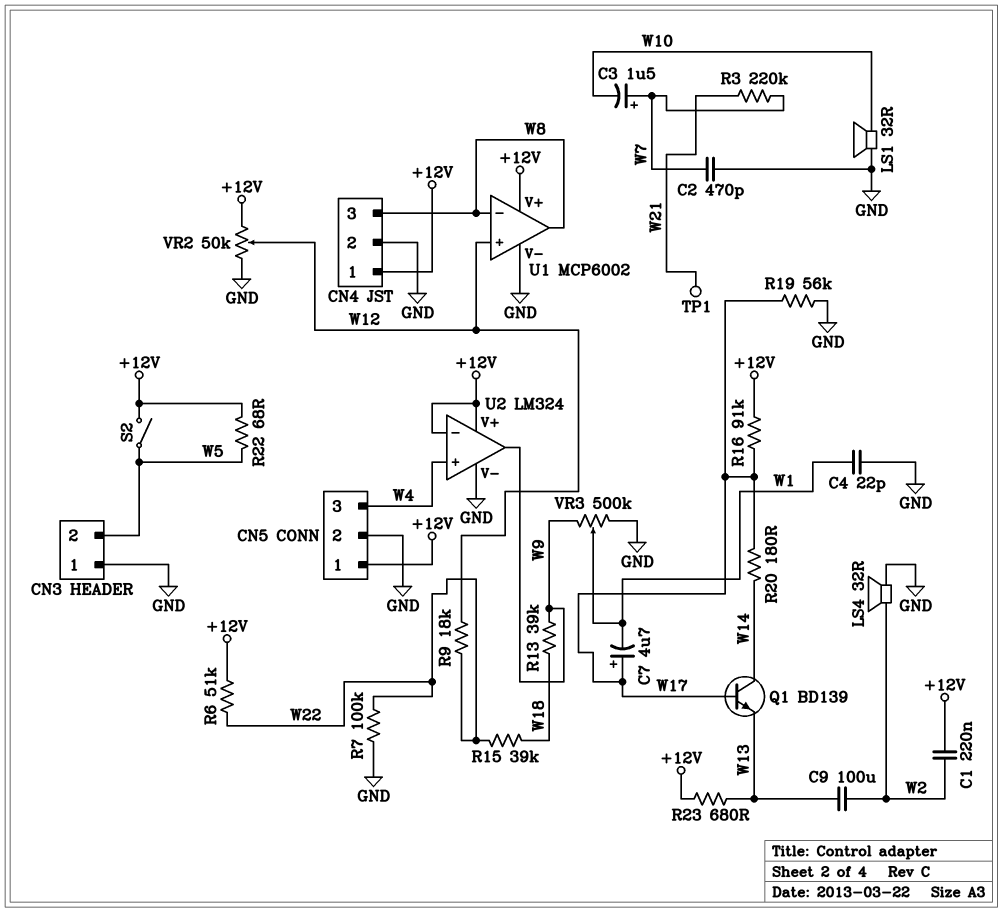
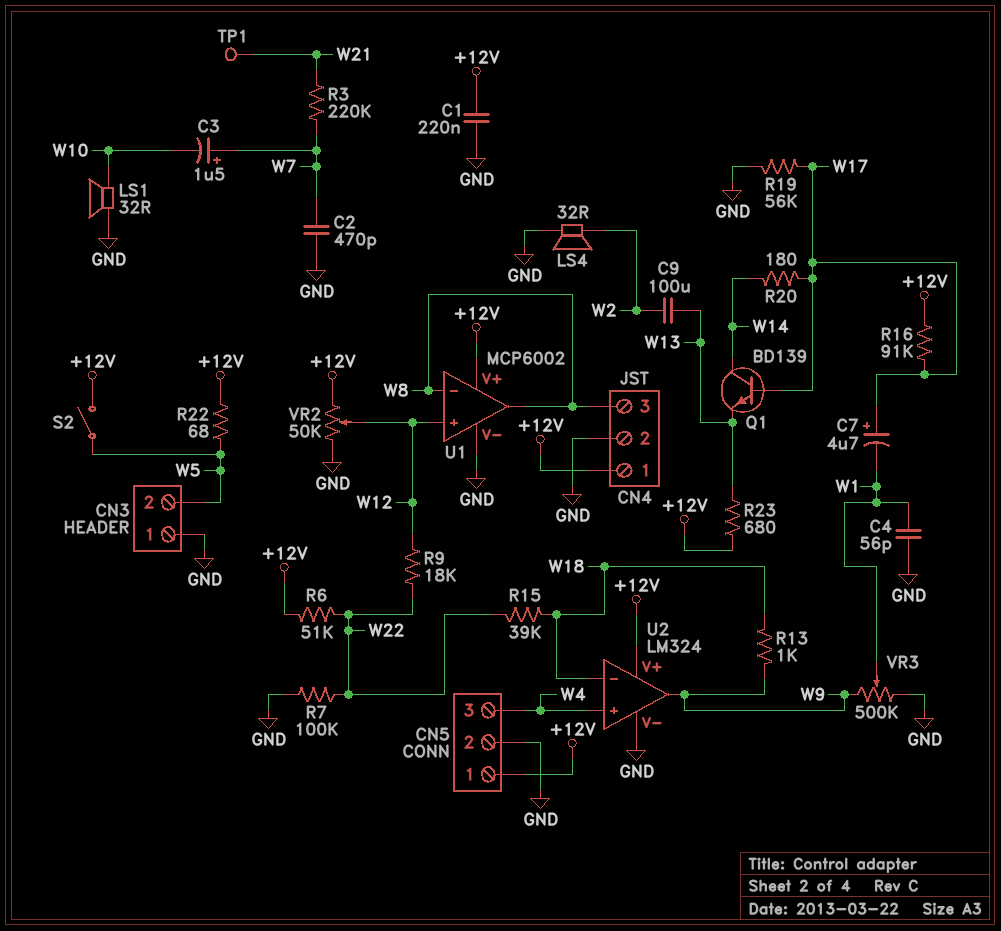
C1: 220nF (+12V, W2) -> 220nF (+12V, GND)
C4: 22pF (GND, W1) -> 56pF (GND, W1)
R13: 39k (W9, W18) -> 1k (W9, W18)
U2 pin in-: +12V -> W18

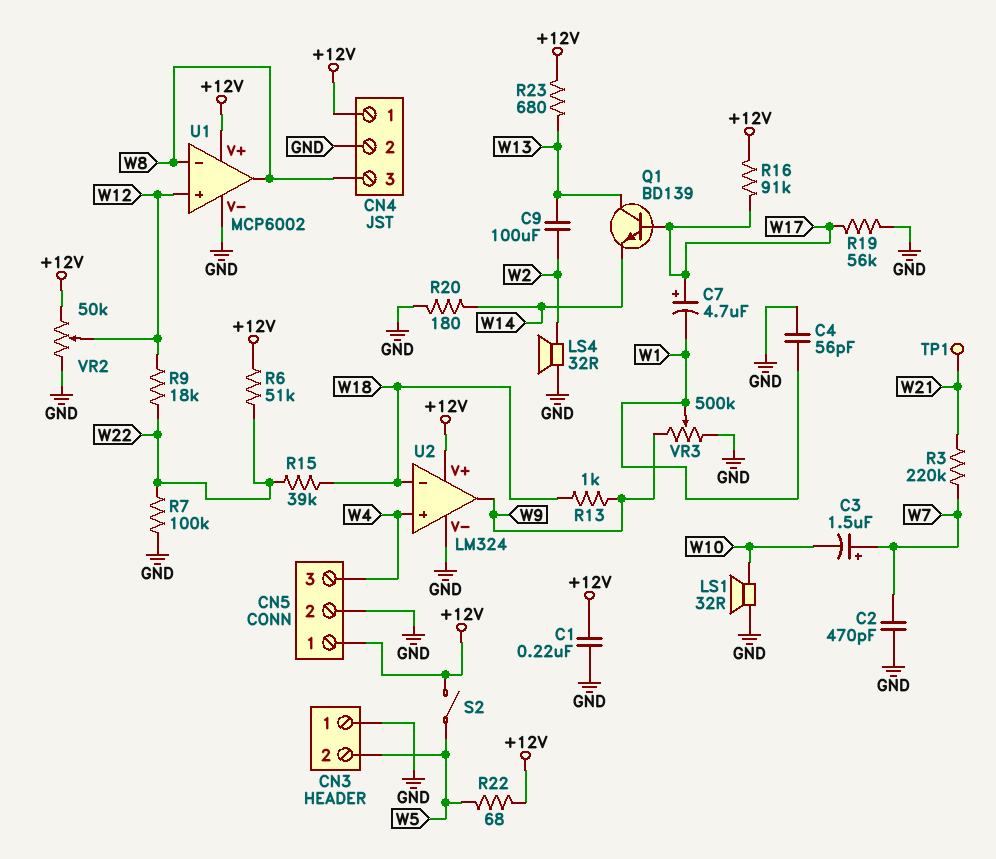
Q1: NPN BD139 (B W17, C W14, E W13) -> NPN BD139 (B W17, C W13, E W14)
R20: 180 (W14, W17) -> 180 (GND, W14)

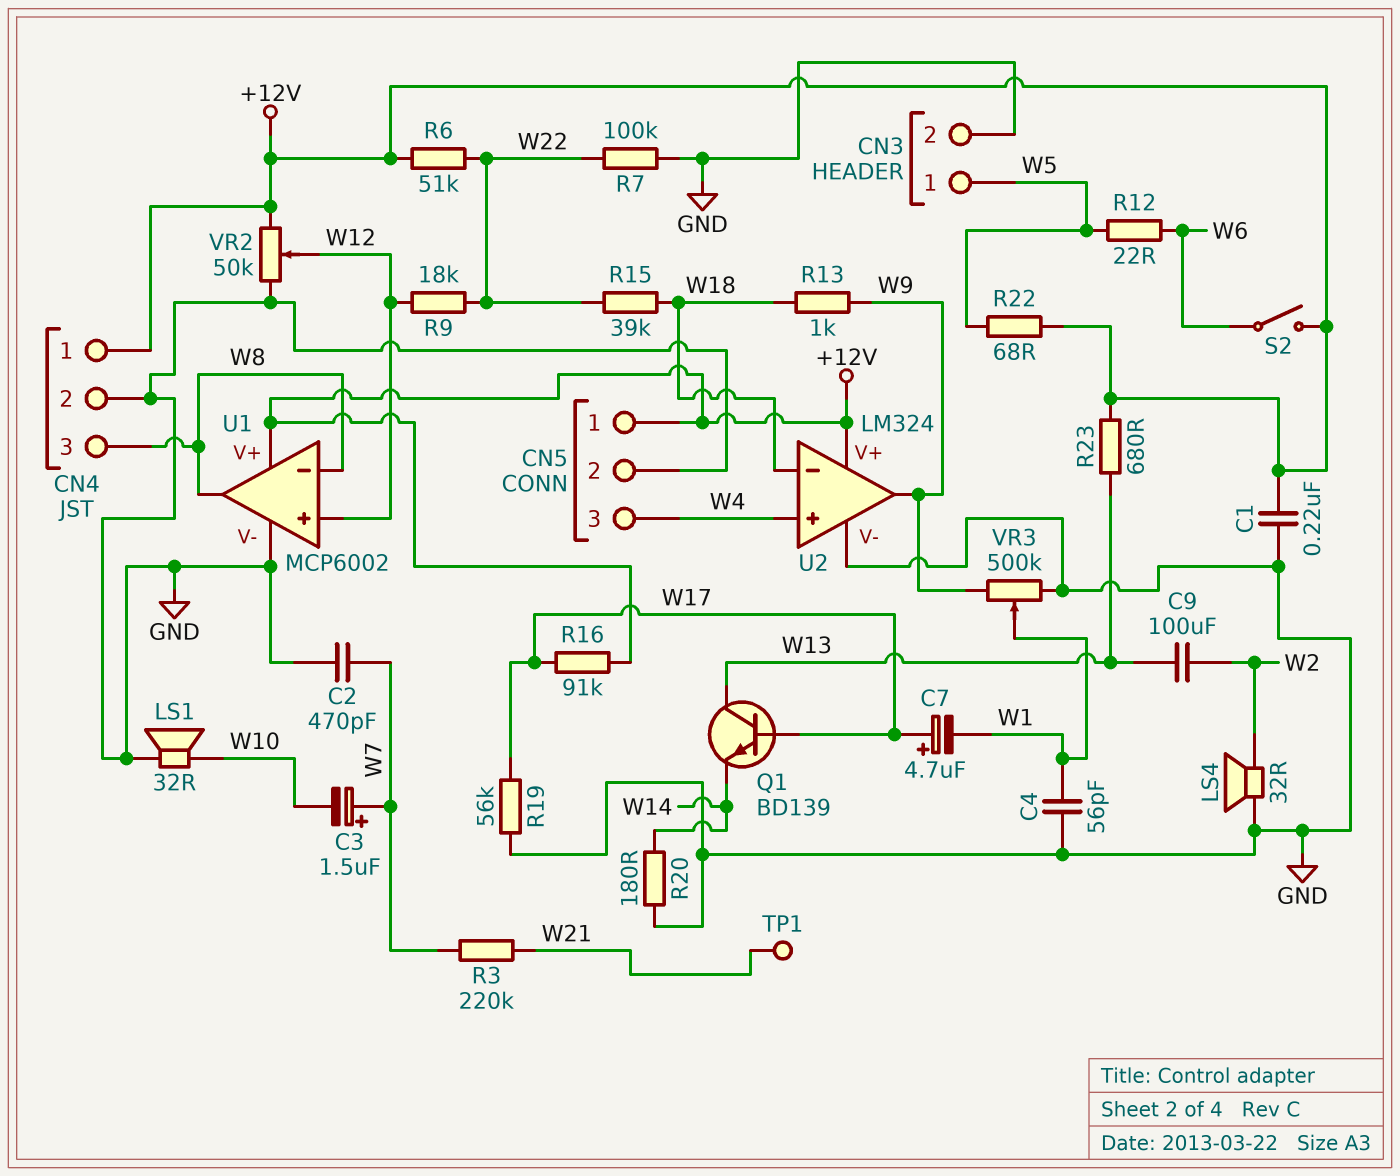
CN3 pin 1: GND -> W5
CN3 pin 2: W5 -> GND
R12: none -> 22 (W5, W6)
S2: switch (+12V, W5) -> switch (+12V, W6)

